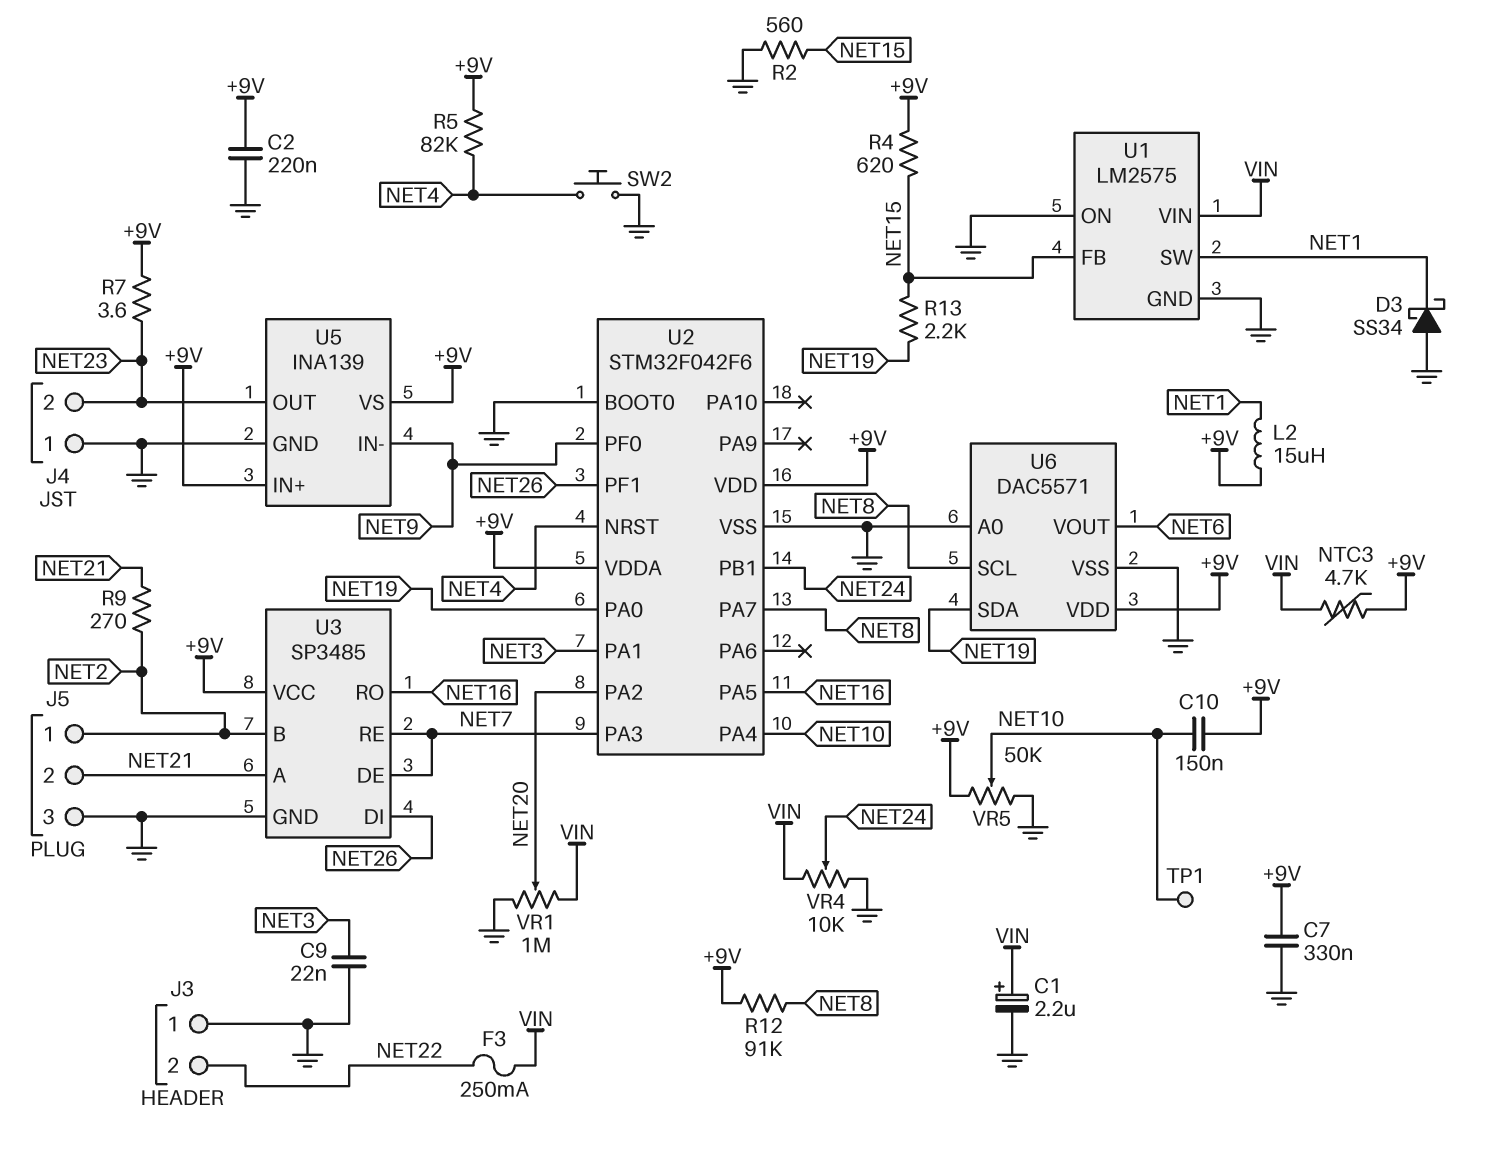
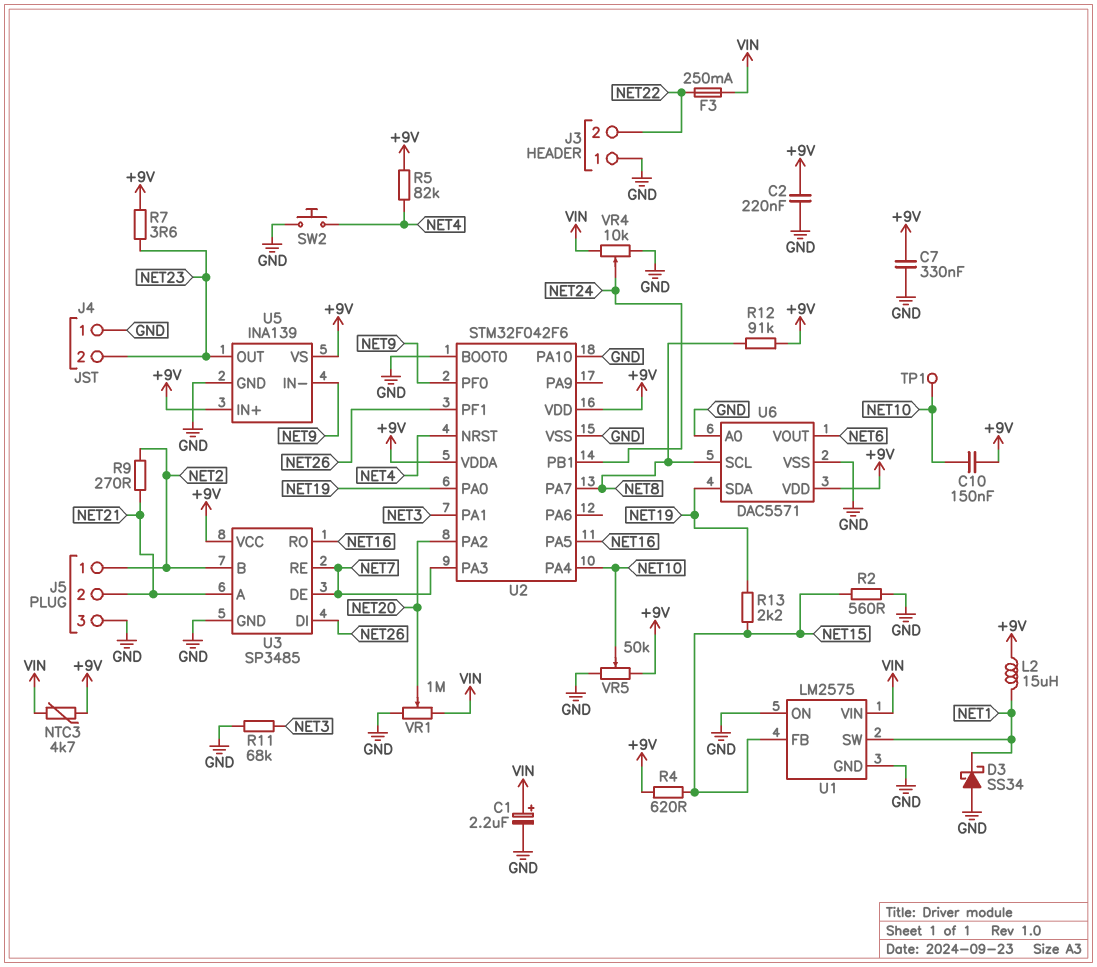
C9: 22nF (GND, NET3) -> none
R11: none -> 68k (GND, NET3)
U2 pin PA10: none -> GND

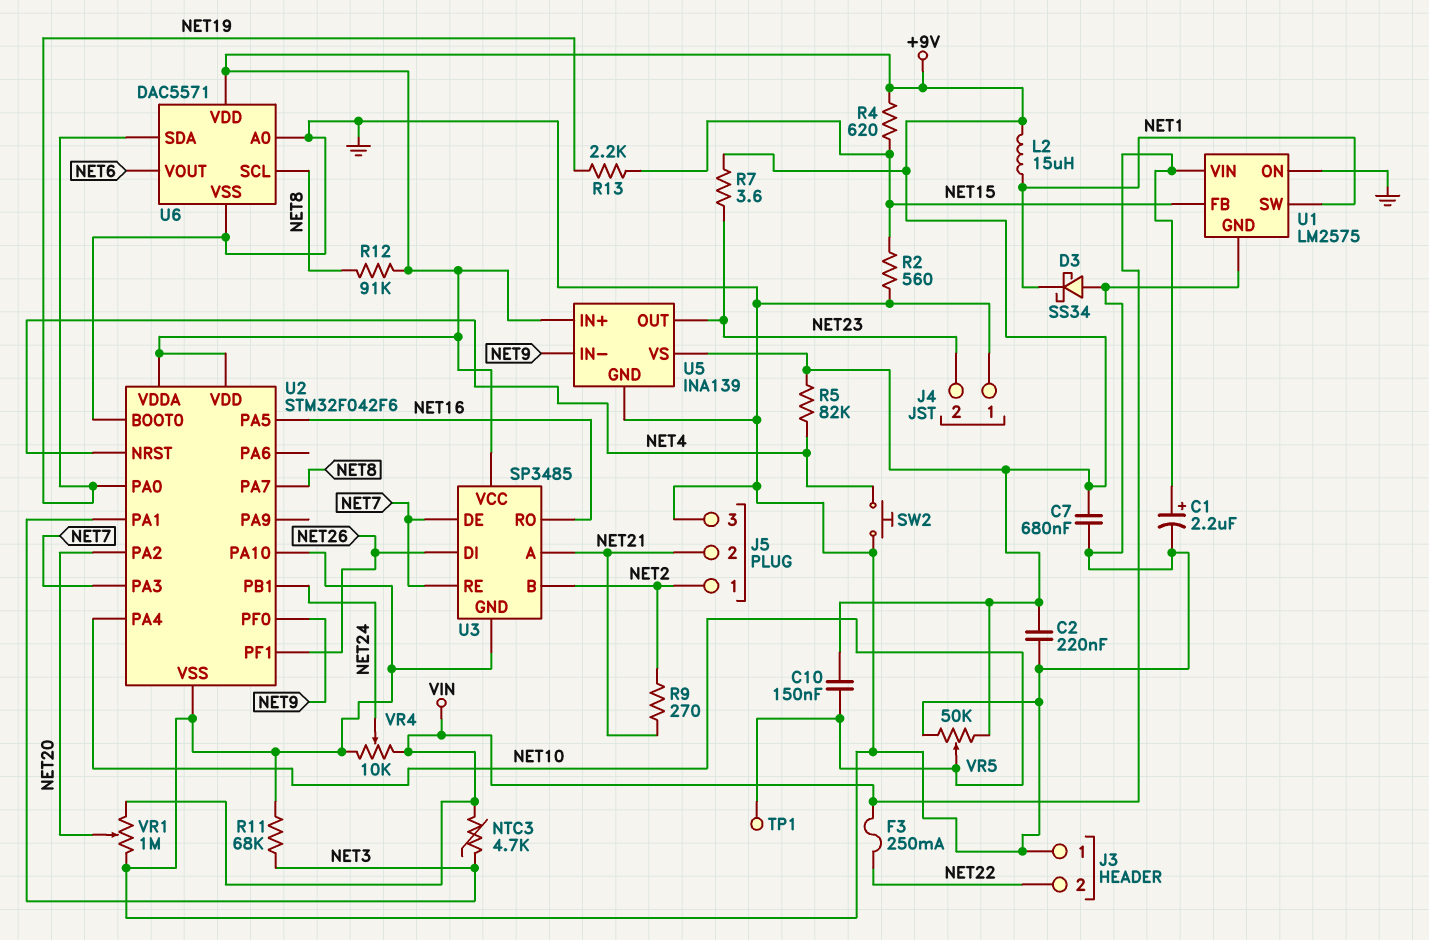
C7: 330nF (+9V, GND) -> 680nF (+9V, GND)
NTC3: 4.7k (+9V, VIN) -> 4.7k (NET3, VIN)

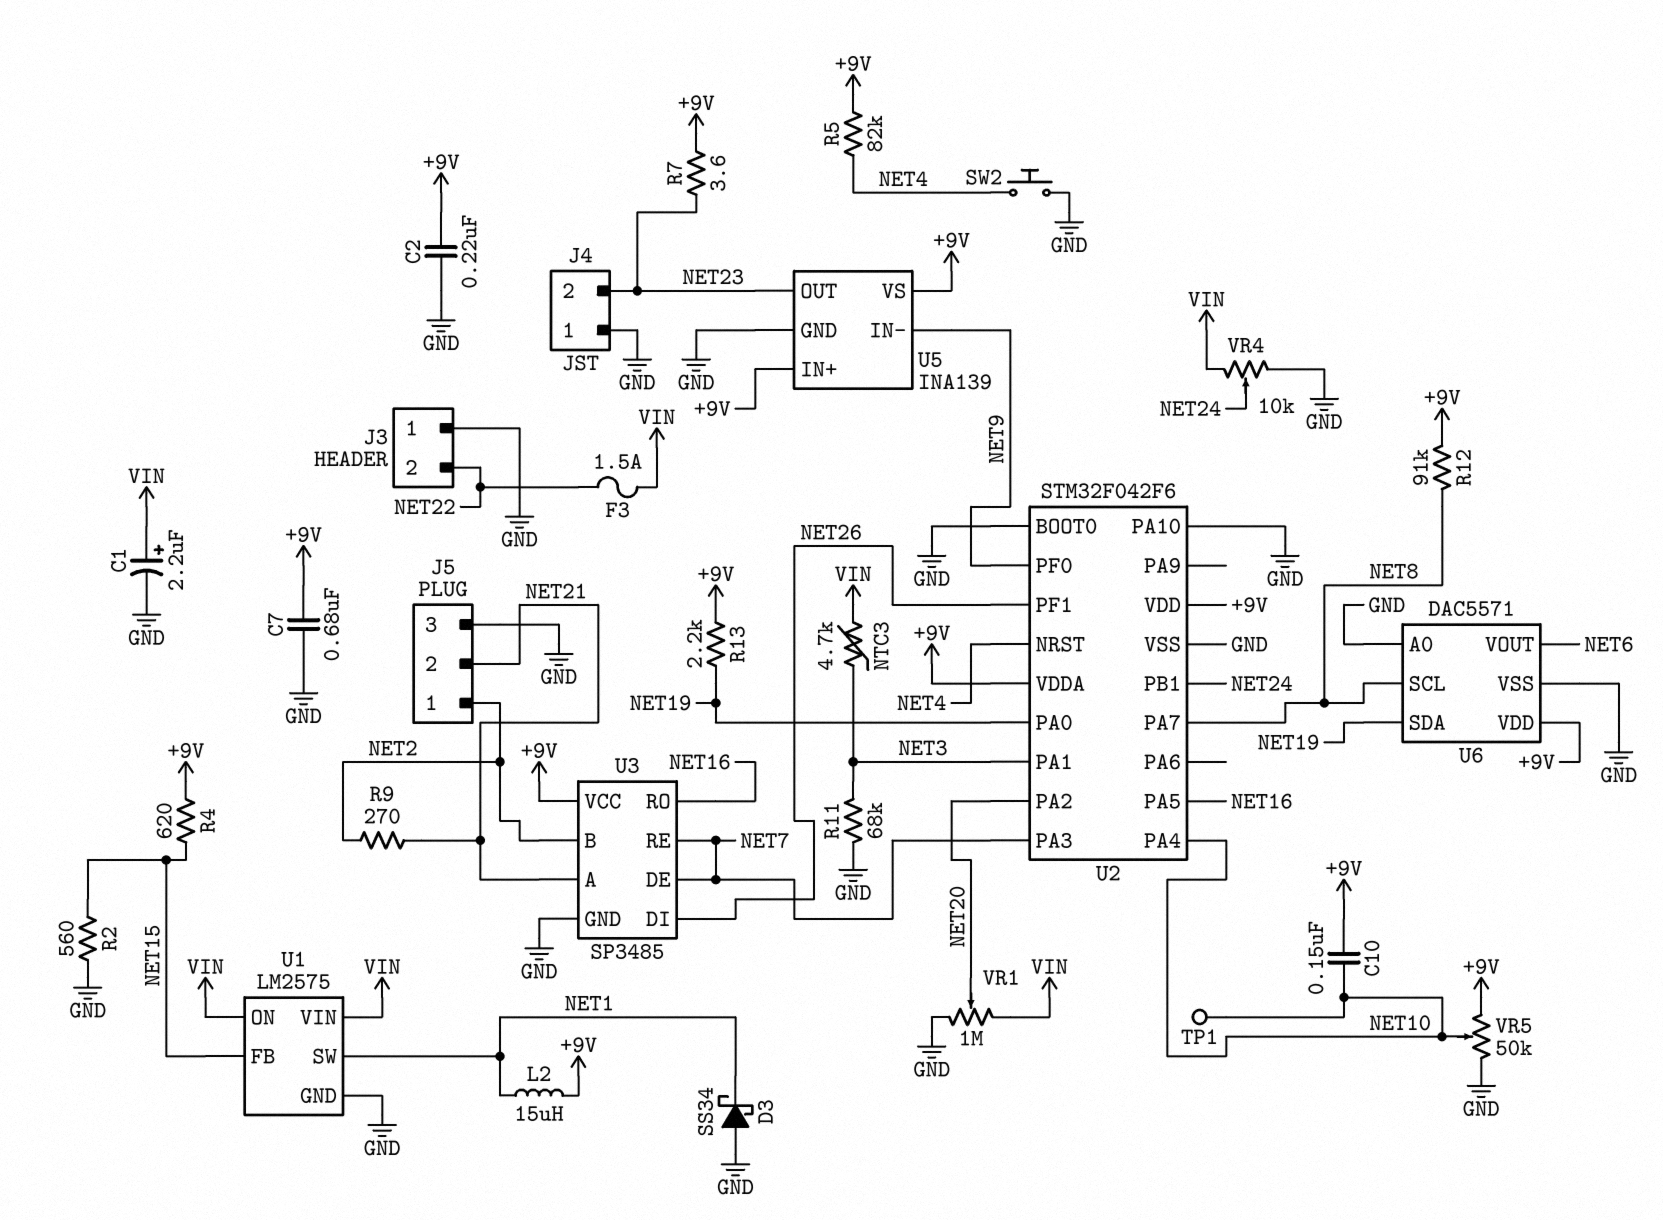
F3: 250mA (NET22, VIN) -> 1.5A (NET22, VIN)
R13: 2.2k (NET15, NET19) -> 2.2k (+9V, NET19)
U1 pin ON: GND -> VIN

